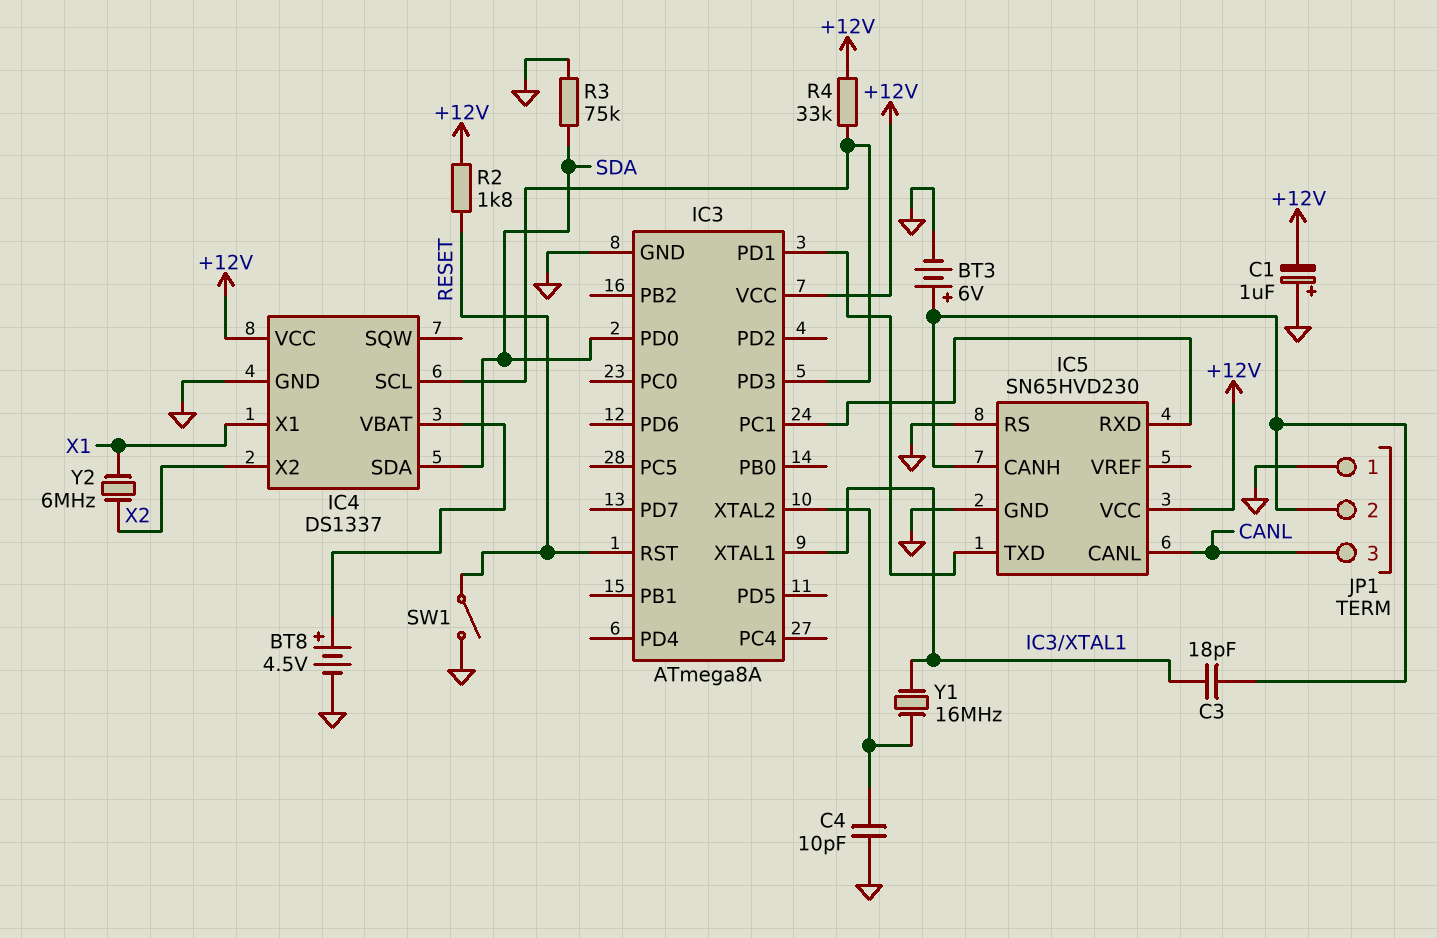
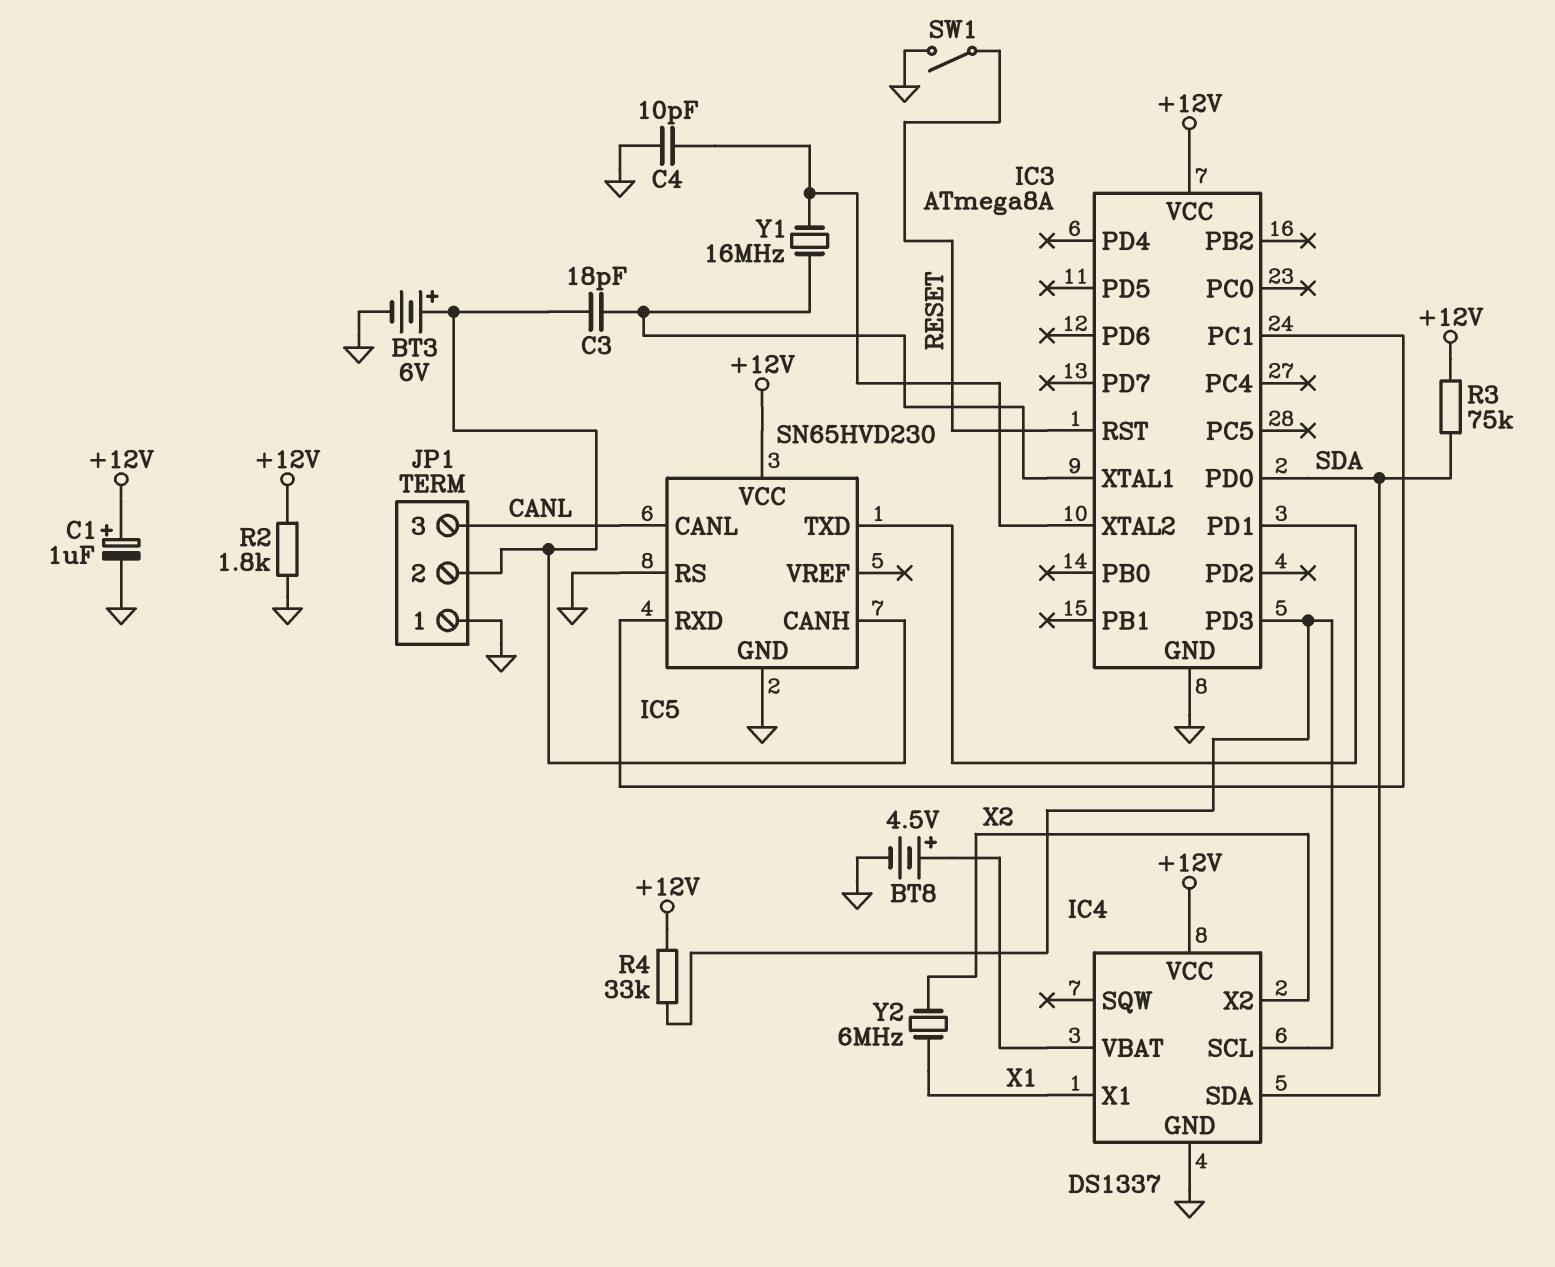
C1: 1uF (plus GND, minus +12V) -> 1uF (plus +12V, minus GND)
R2: 1.8k (+12V, RESET) -> 1.8k (+12V, GND)
R3: 75k (GND, SDA) -> 75k (+12V, SDA)

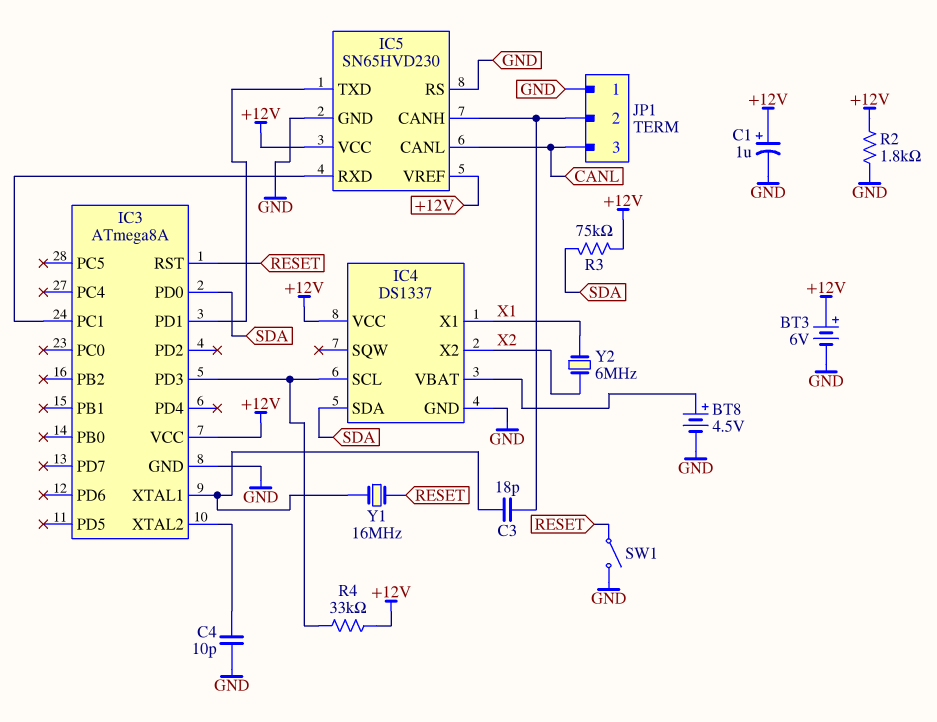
BT3: 6V (plus IC5/CANH, minus GND) -> 6V (plus +12V, minus GND)
IC5 pin VREF: none -> +12V
Y1: 16MHz (IC3/XTAL1, IC3/XTAL2) -> 16MHz (IC3/XTAL1, RESET)

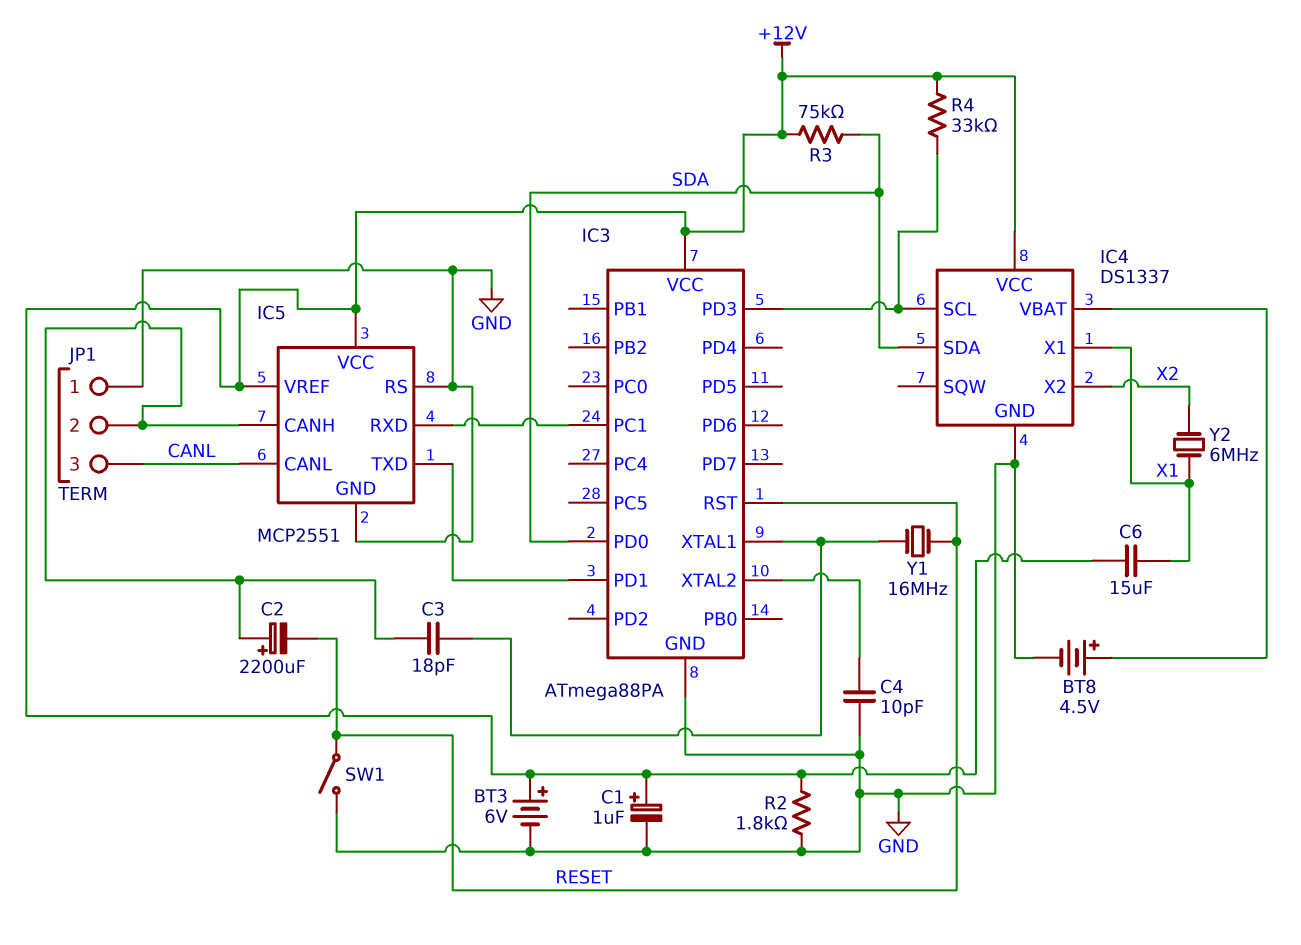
C2: none -> 2200uF (plus IC5/CANH, minus RESET)
C6: none -> 15uF (+12V, X1)
IC3: ATmega8A -> ATmega88PA
IC5: SN65HVD230 -> MCP2551

